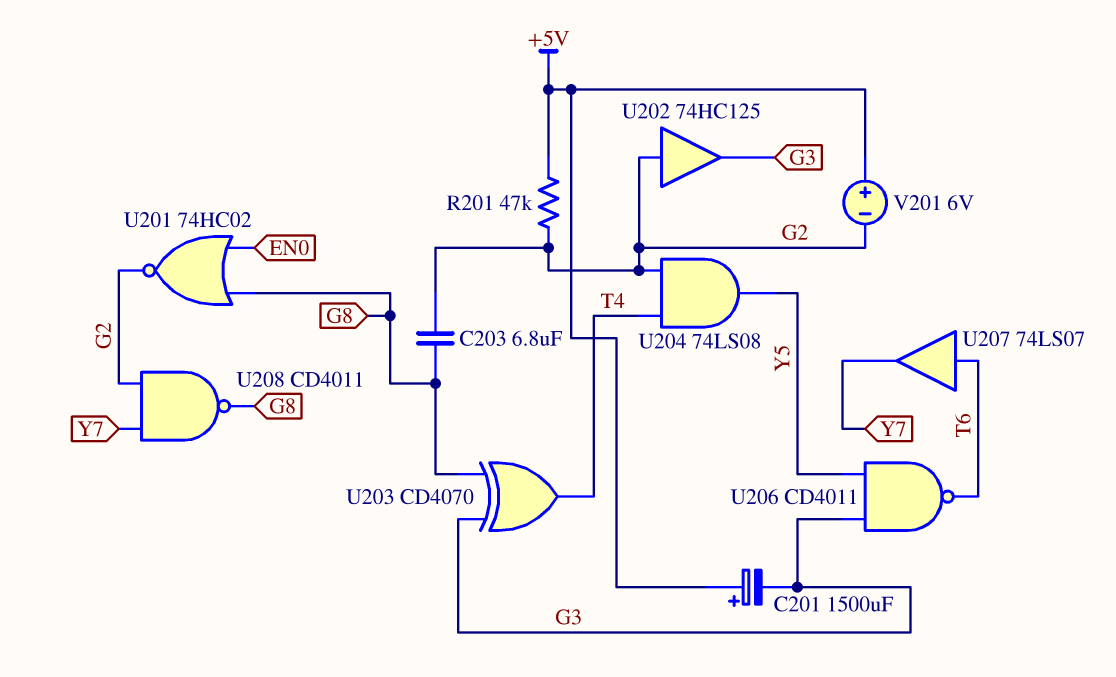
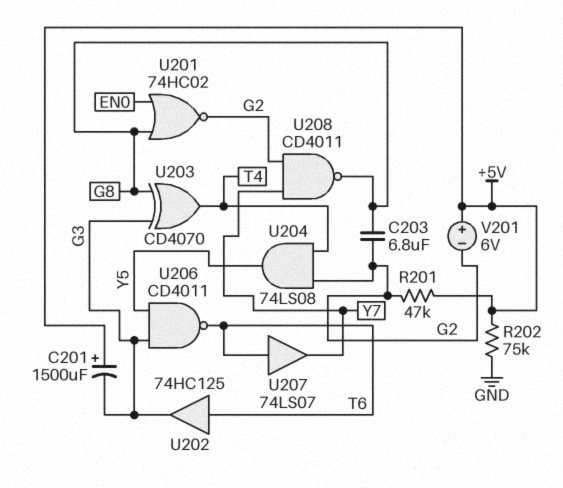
R202: none -> 75k (+5V, GND)
U202: buffer 74HC125 (in G2, out G3) -> buffer 74HC125 (in T6, out G3)

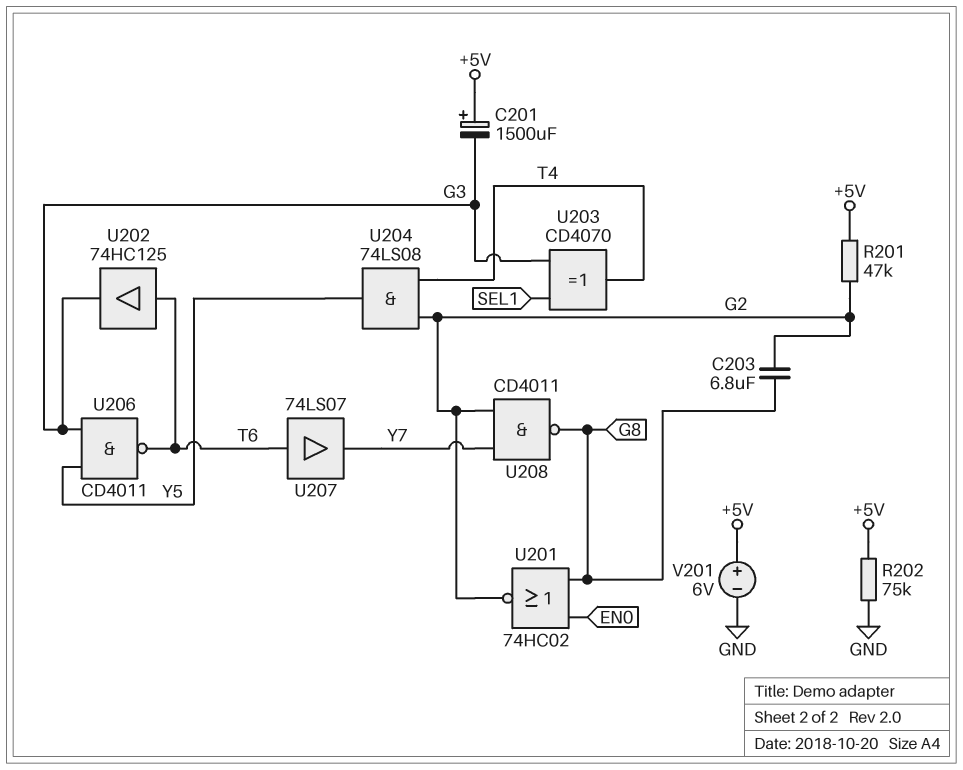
U203: XOR CD4070 (in G3, in G8, out T4) -> XOR CD4070 (in G3, in SEL1, out T4)
V201: 6V (plus +5V, minus G2) -> 6V (plus +5V, minus GND)

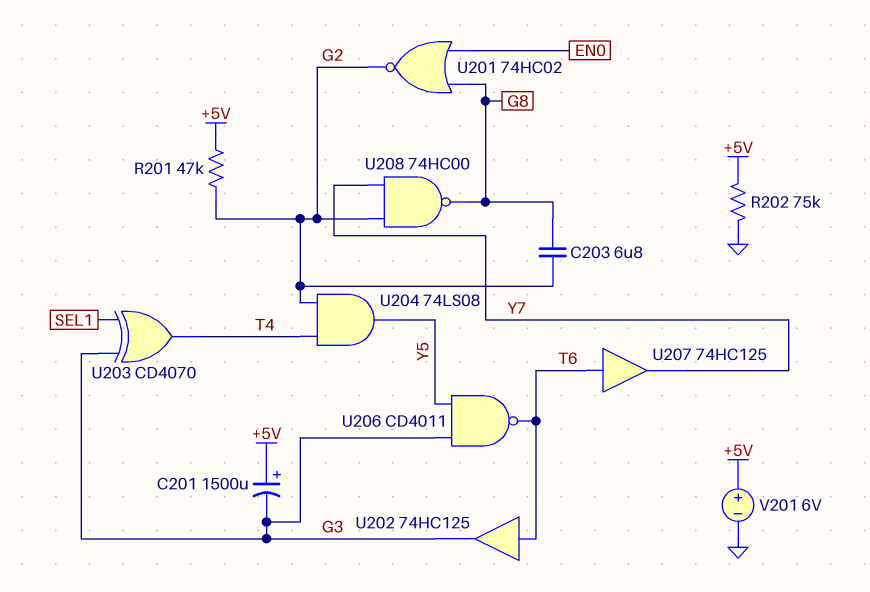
U207: buffer 74LS07 (in T6, out Y7) -> buffer 74HC125 (in T6, out Y7)
U208: NAND CD4011 (in G2, in Y7, out G8) -> NAND 74HC00 (in G2, in Y7, out G8)

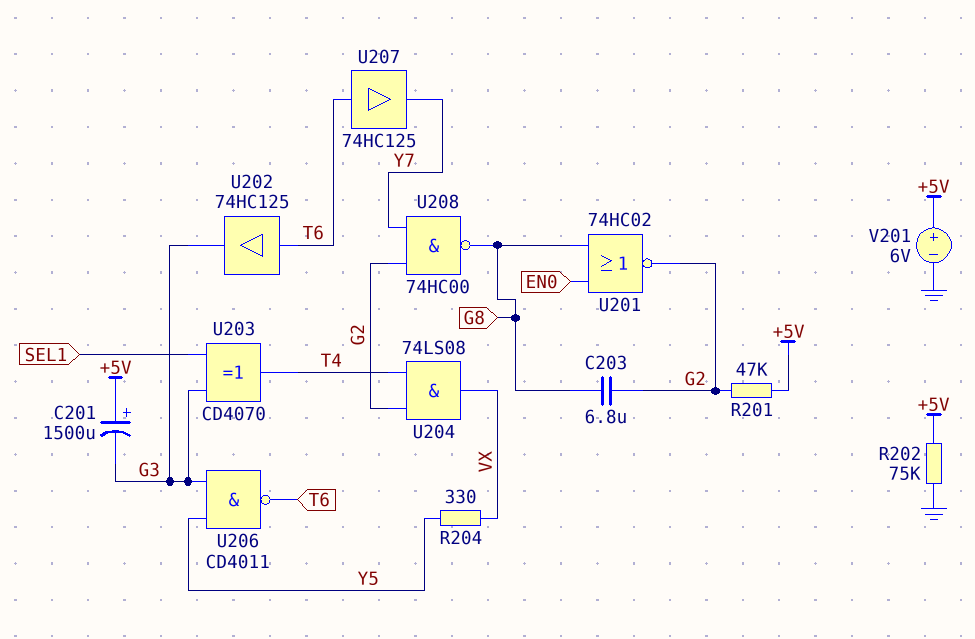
R204: none -> 330 (VX, Y5)
U204: AND 74LS08 (in G2, in T4, out Y5) -> AND 74LS08 (in G2, in T4, out VX)

